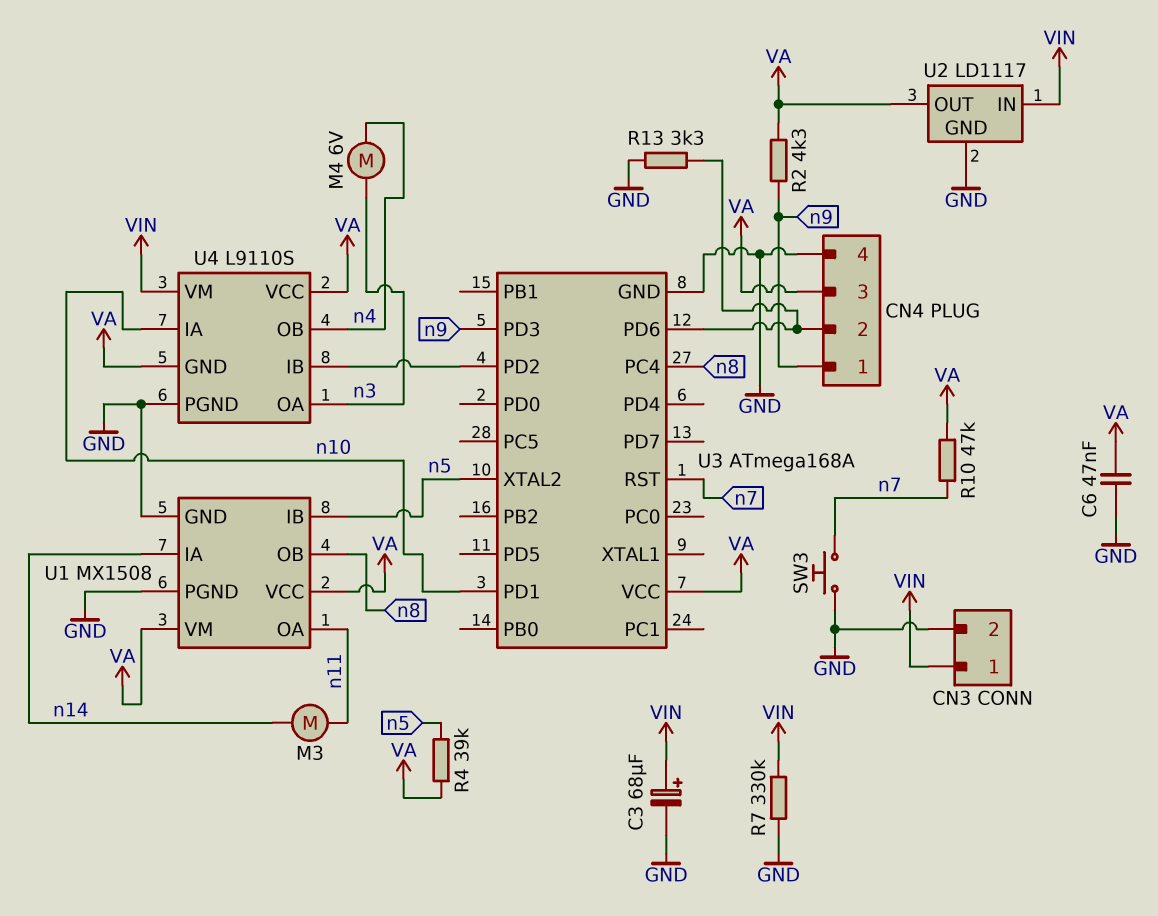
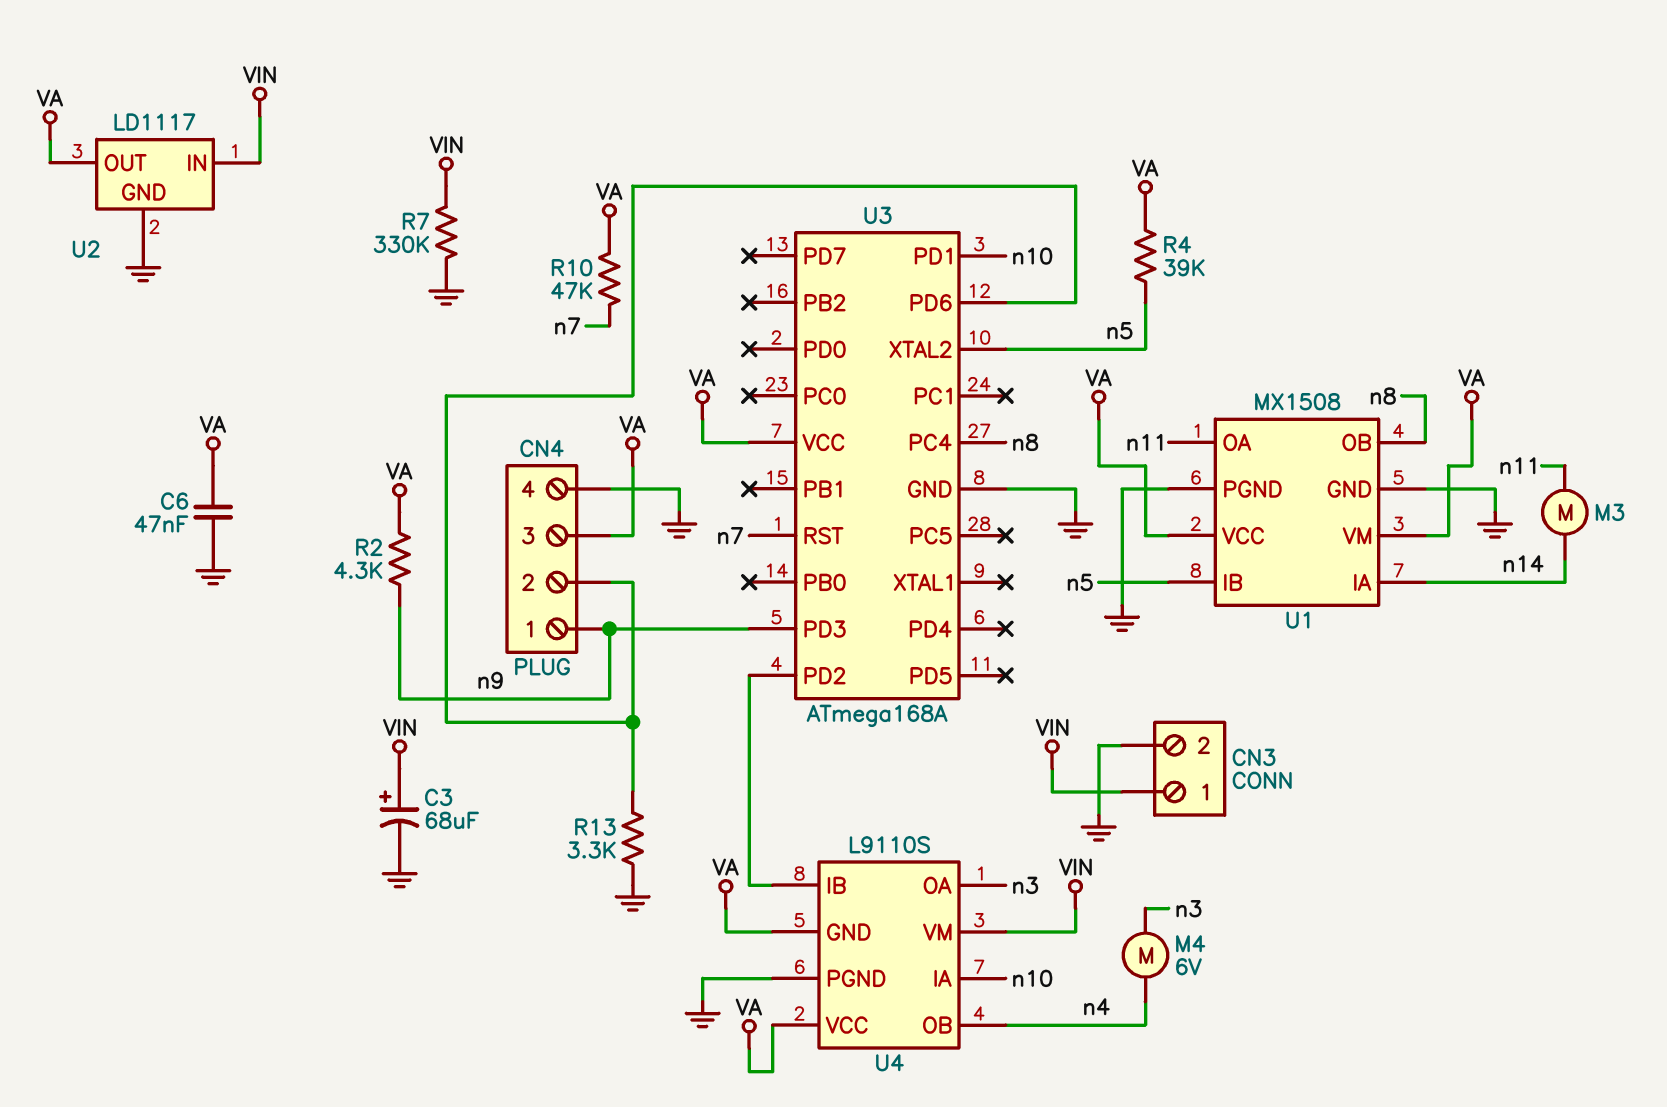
SW3: button (GND, n7) -> none

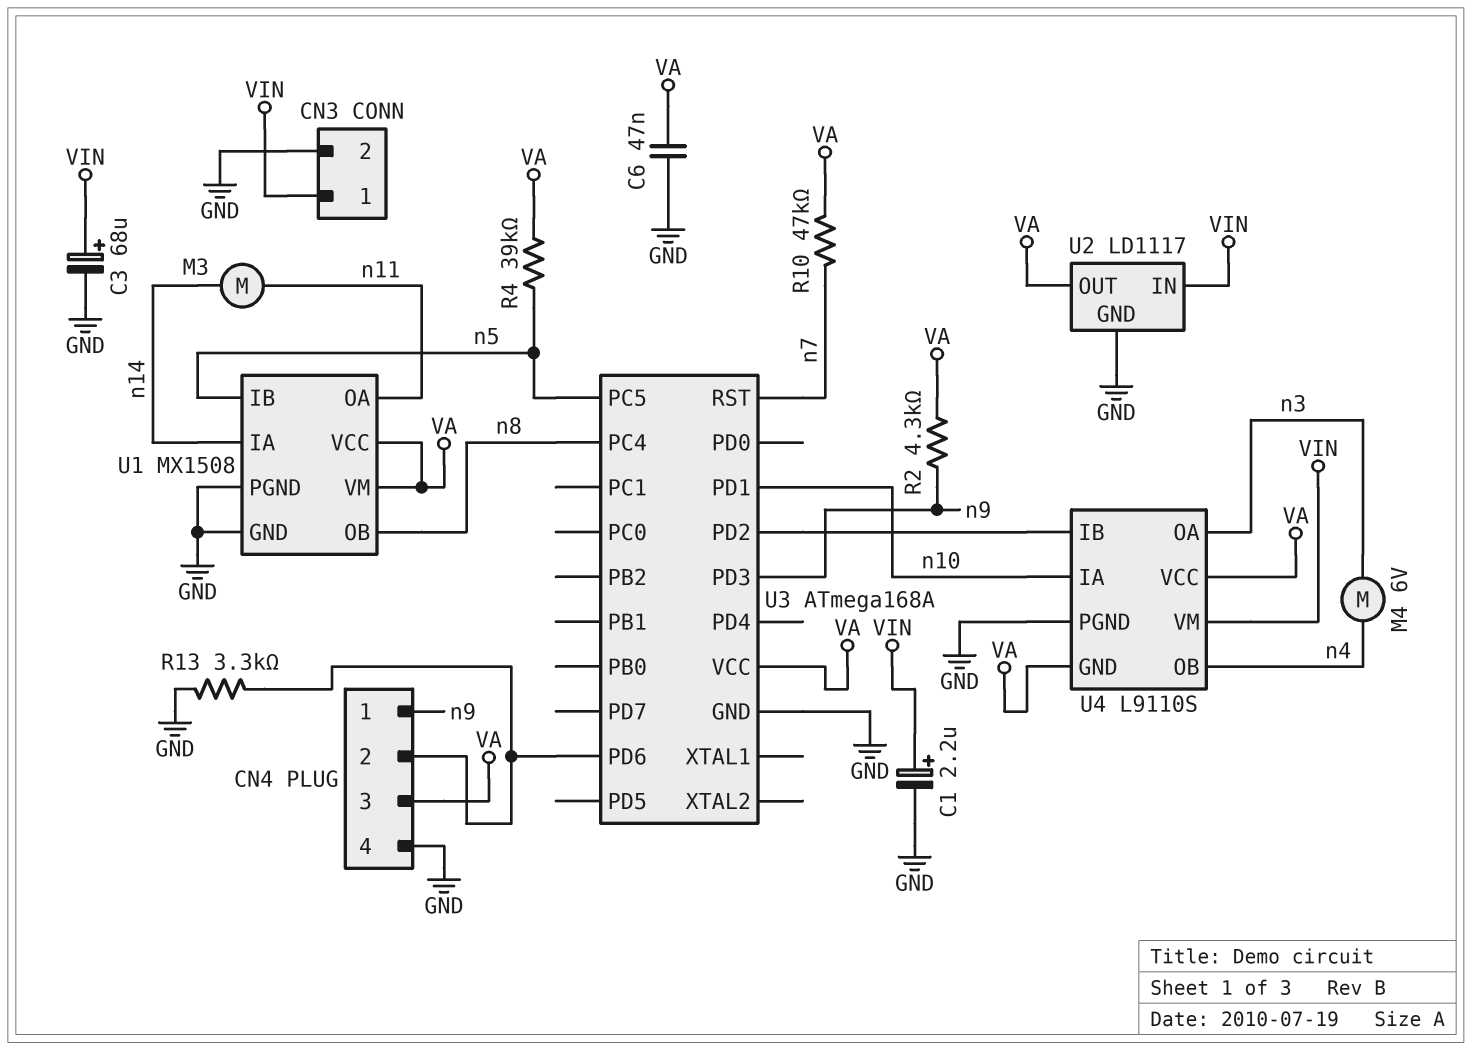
C1: none -> 2.2uF (plus VIN, minus GND)
R7: 330k (GND, VIN) -> none
U3 pin PC5: none -> n5
U3 pin XTAL2: n5 -> none

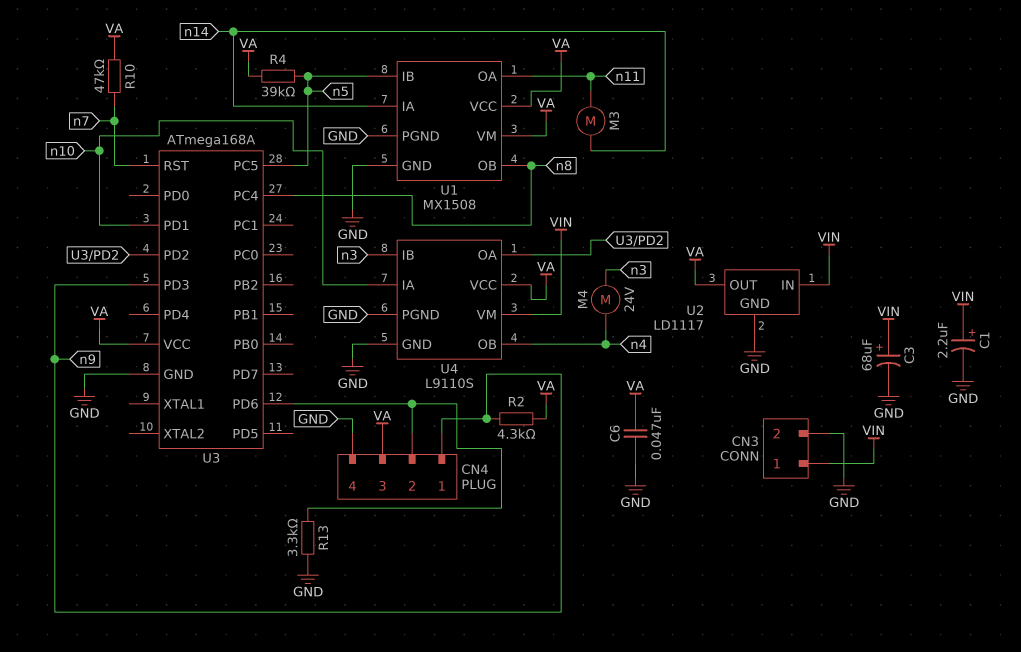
M4: motor 6V (n3, n4) -> motor 24V (n3, n4)
U4 pin GND: VA -> GND
U4 pin IB: U3/PD2 -> n3
U4 pin OA: n3 -> U3/PD2

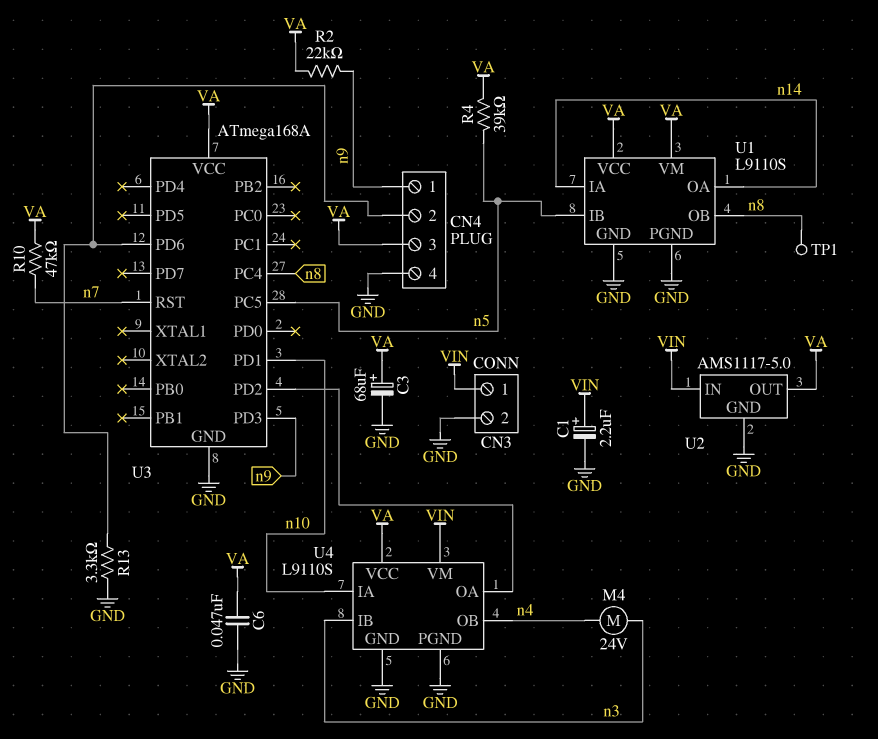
C3: 68uF (plus VIN, minus GND) -> 68uF (plus VA, minus GND)
M3: motor (n11, n14) -> none
R2: 4.3k (VA, n9) -> 22k (VA, n9)
TP1: none -> test point (n8)
U1: MX1508 -> L9110S
U1 pin OA: n11 -> n14
U2: LD1117 -> AMS1117-5.0

